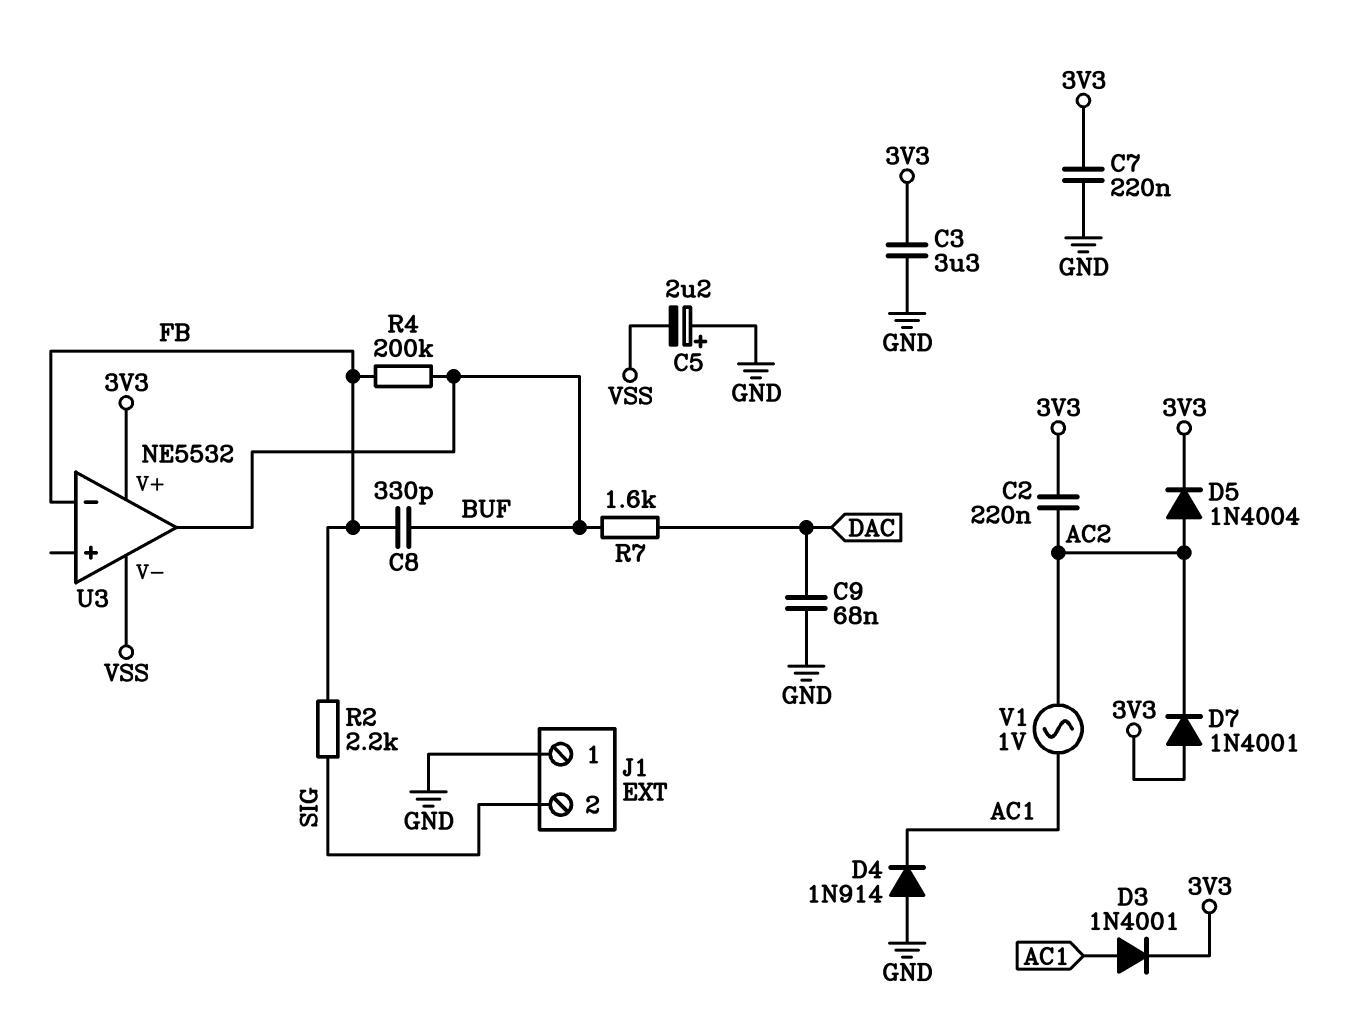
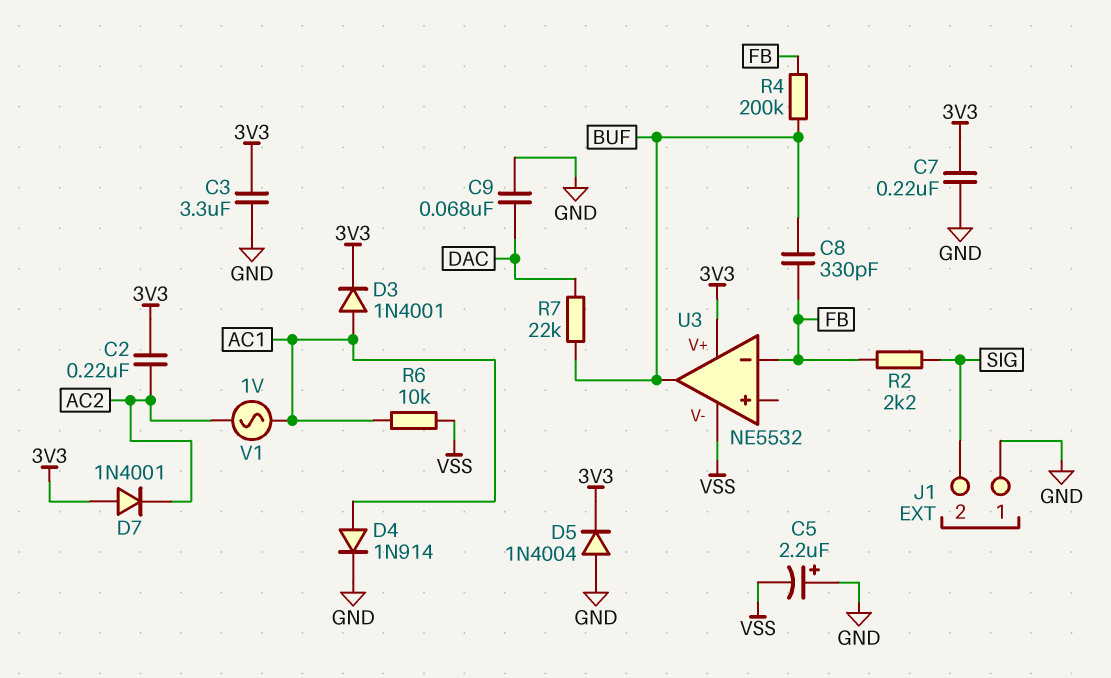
D4: diode 1N914 (A GND, K AC1) -> diode 1N914 (A AC1, K GND)
D5: diode 1N4004 (A AC2, K 3V3) -> diode 1N4004 (A GND, K 3V3)
R6: none -> 10k (AC1, VSS)
R7: 1.6k (BUF, DAC) -> 22k (BUF, DAC)

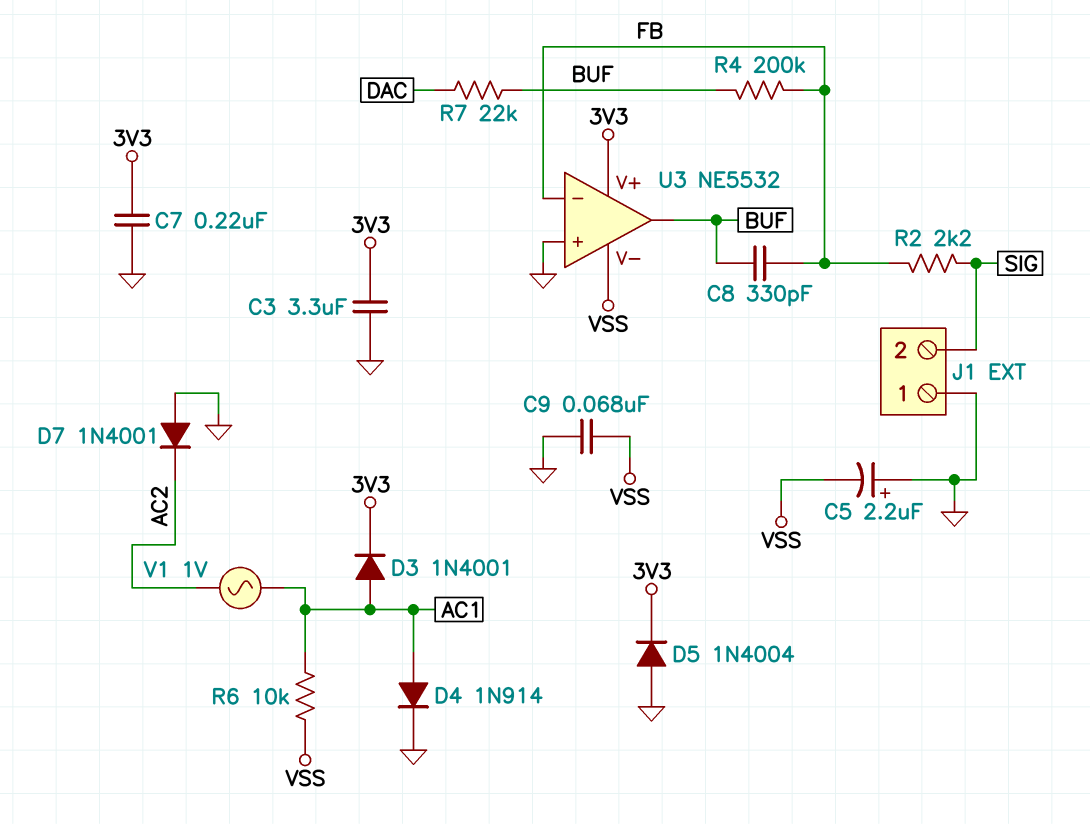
C2: 220nF (3V3, AC2) -> none
C9: 68nF (DAC, GND) -> 68nF (GND, VSS)
D7: diode 1N4001 (A 3V3, K AC2) -> diode 1N4001 (A GND, K AC2)
U3 pin in+: none -> GND

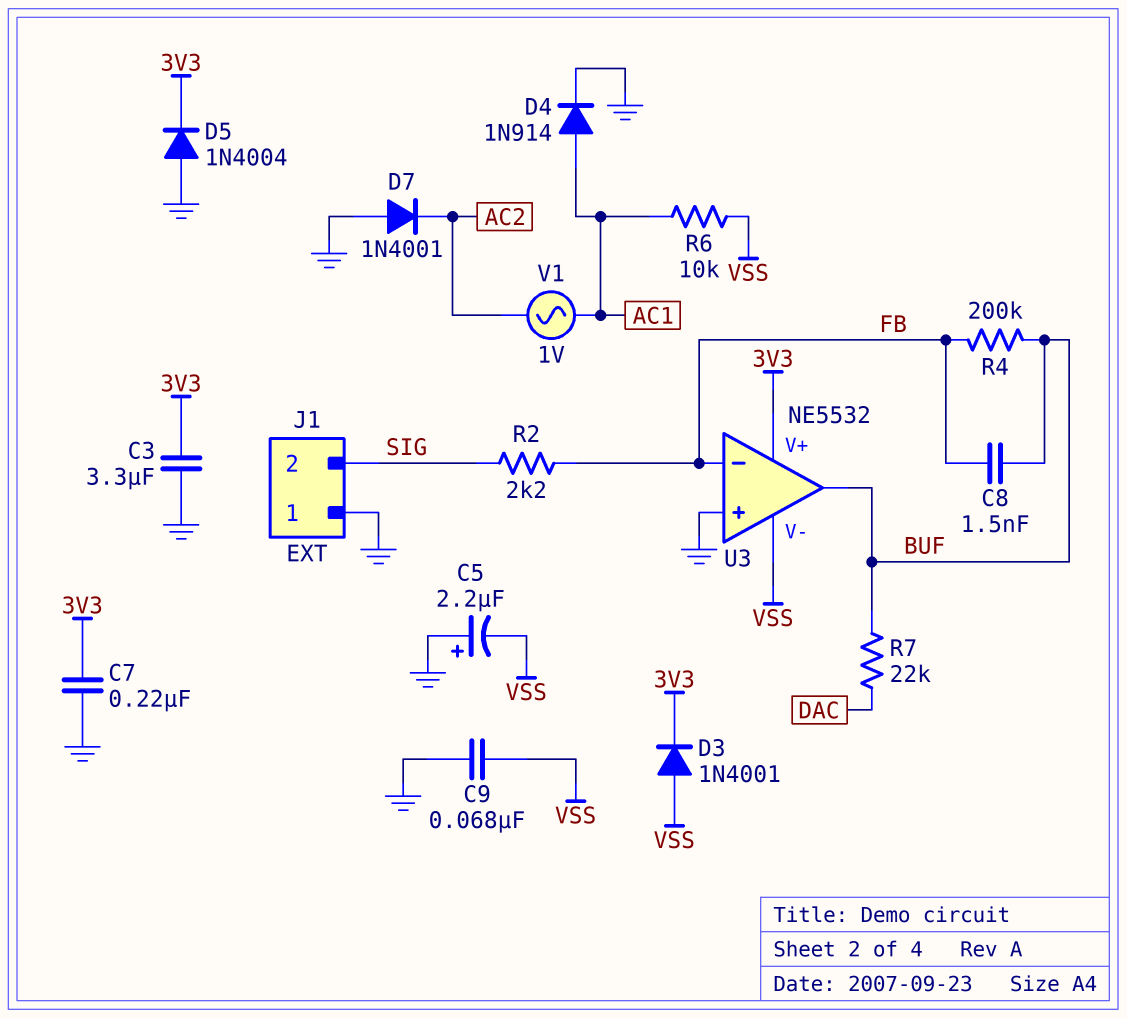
C8: 330pF (BUF, FB) -> 1.5nF (BUF, FB)
D3: diode 1N4001 (A AC1, K 3V3) -> diode 1N4001 (A VSS, K 3V3)

